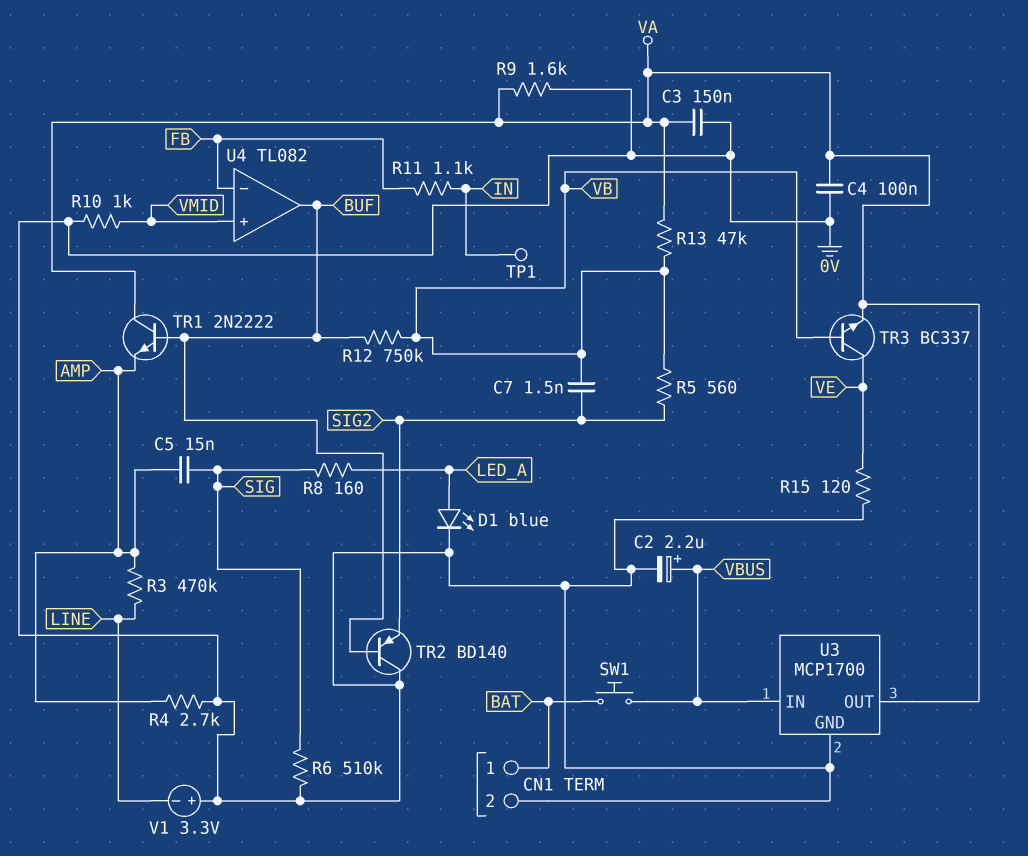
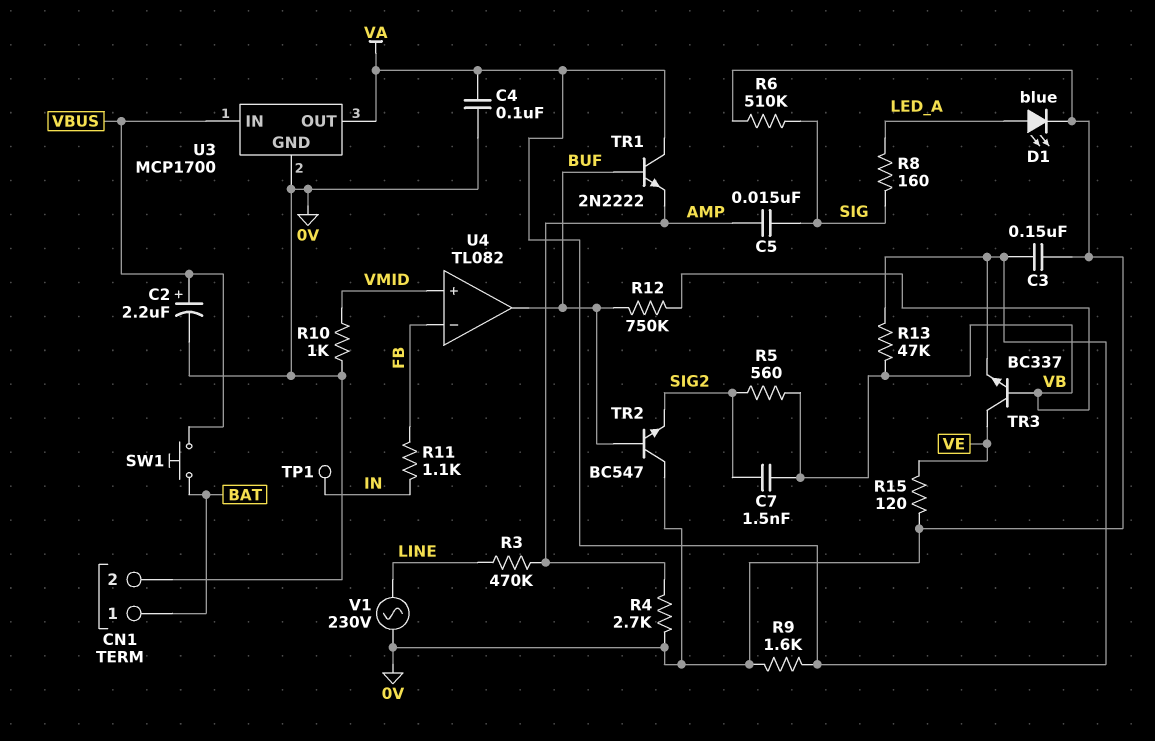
TR2: PNP BD140 (B BUF, C 0V, E SIG2) -> NPN BC547 (B BUF, C 0V, E SIG2)
V1: 3.3V (plus 0V, minus LINE) -> AC 230V (0V, LINE)

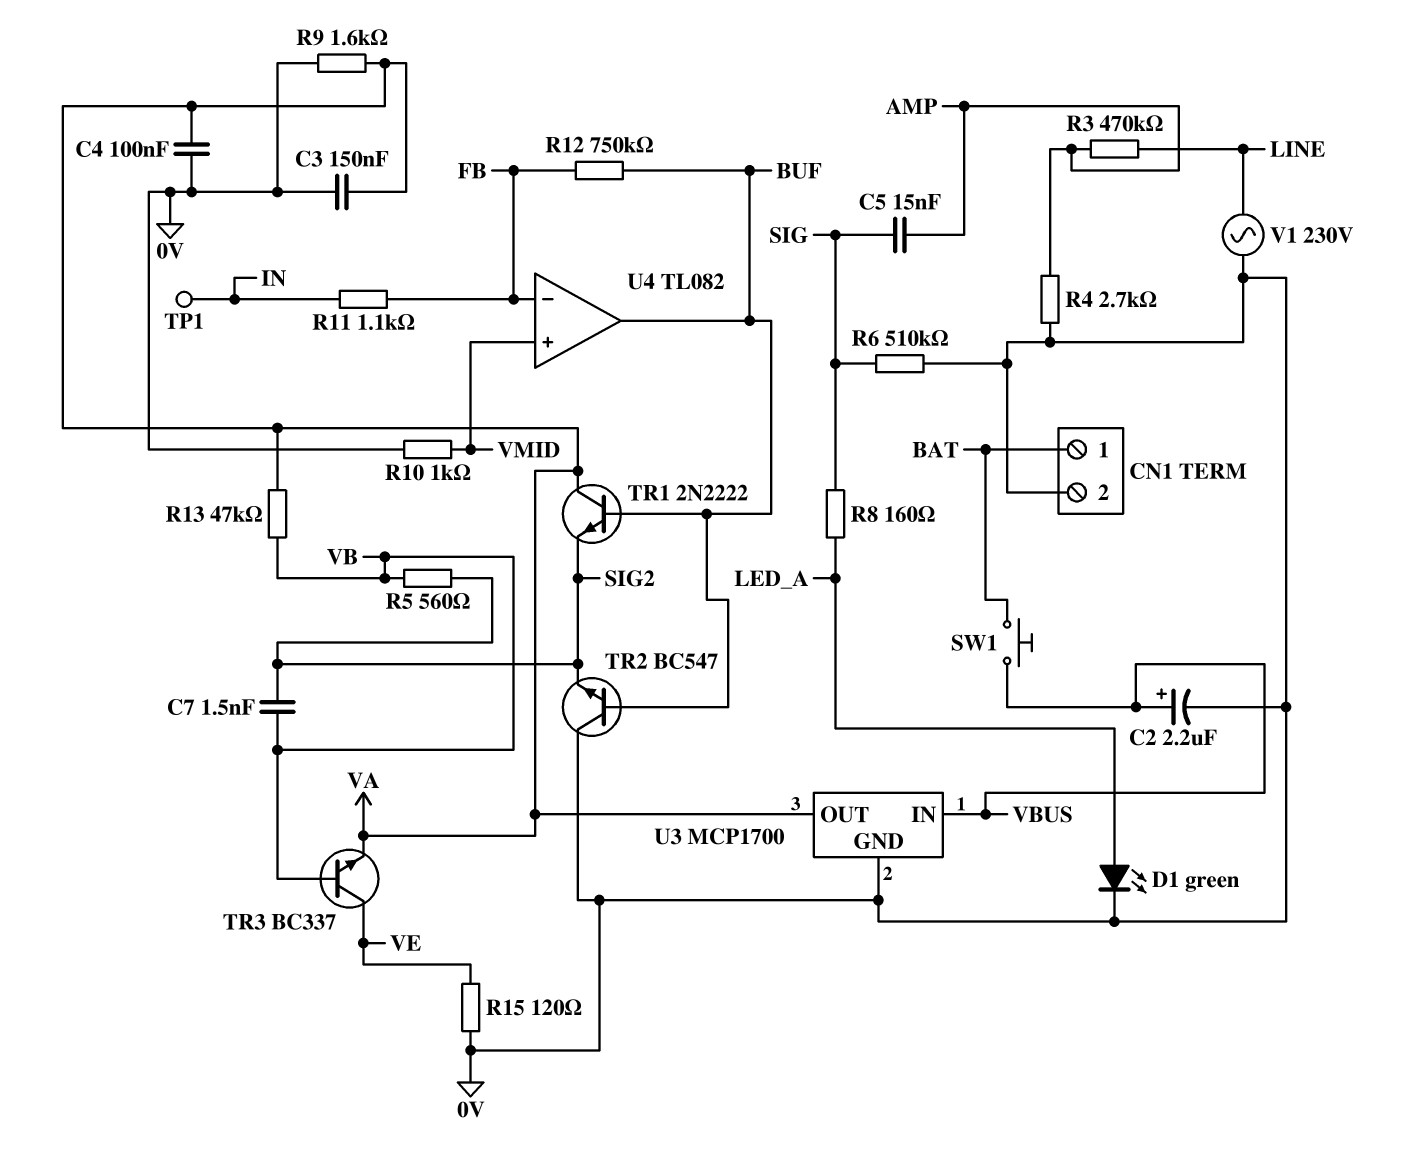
D1: LED blue (A LED_A, K 0V) -> LED green (A LED_A, K 0V)
R12: 750k (BUF, VB) -> 750k (BUF, FB)
TR1: NPN 2N2222 (B BUF, C VA, E AMP) -> NPN 2N2222 (B BUF, C VA, E SIG2)

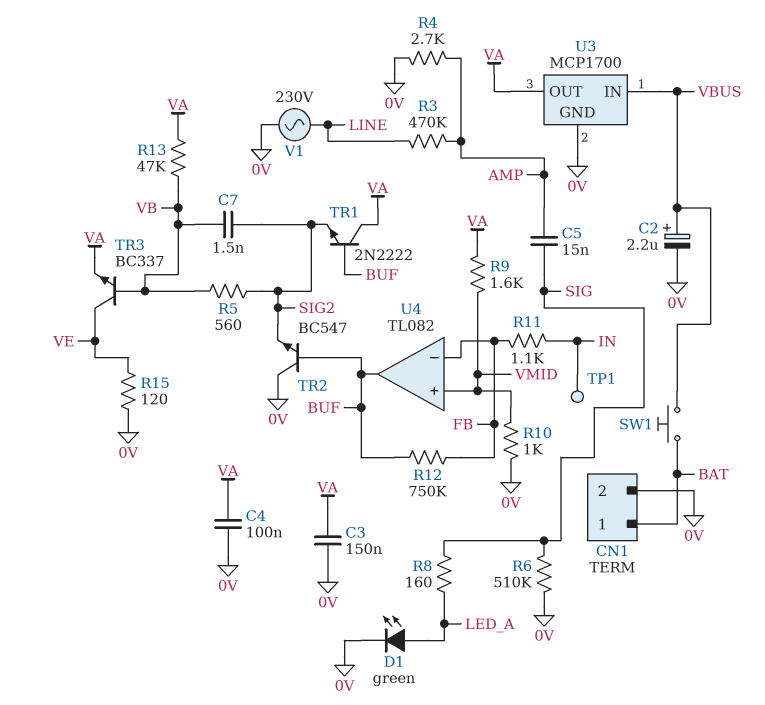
R9: 1.6k (0V, VA) -> 1.6k (VA, VMID)

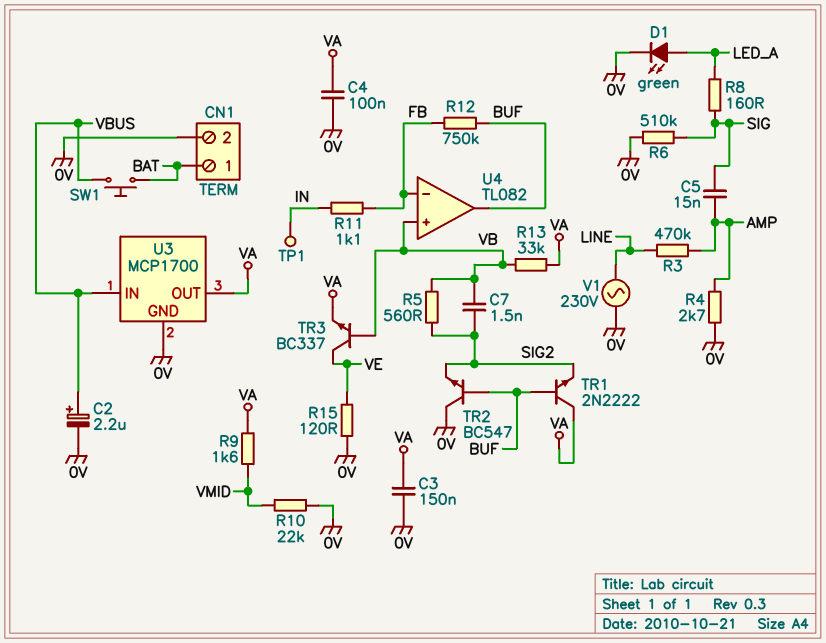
R10: 1k (0V, VMID) -> 22k (0V, VMID)
R13: 47k (VA, VB) -> 33k (VA, VB)
U4 pin in+: VMID -> VB

